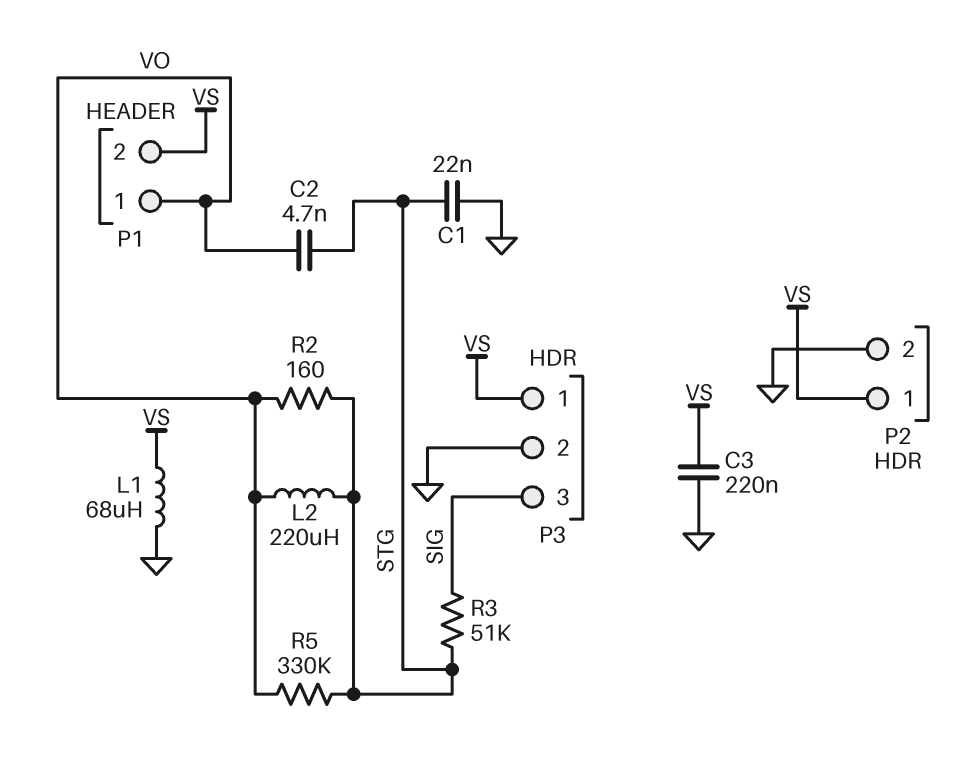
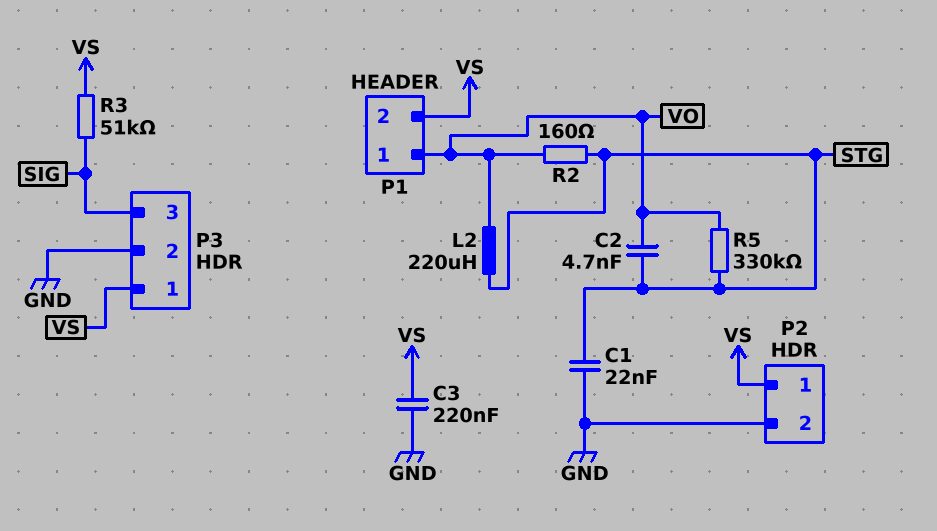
L1: 68uH (GND, VS) -> none
R3: 51k (SIG, STG) -> 51k (SIG, VS)

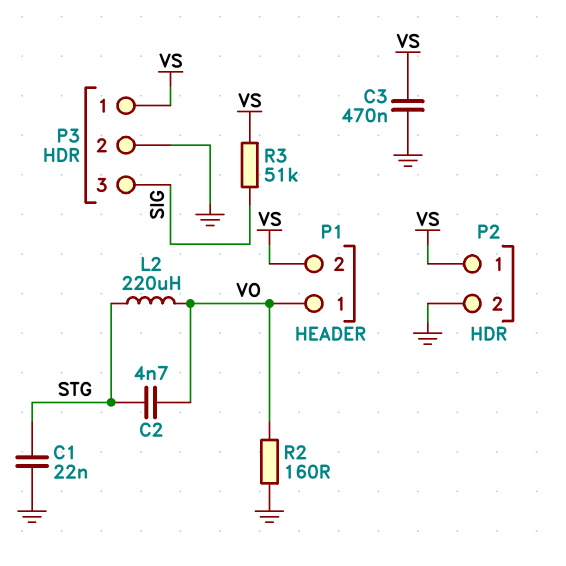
C3: 220nF (GND, VS) -> 470nF (GND, VS)
R2: 160 (STG, VO) -> 160 (GND, VO)
R5: 330k (STG, VO) -> none

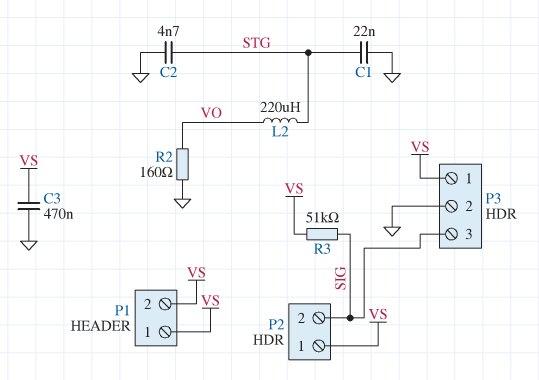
C2: 4.7nF (STG, VO) -> 4.7nF (GND, STG)
P1 pin 1: VO -> VS
P2 pin 2: GND -> SIG

